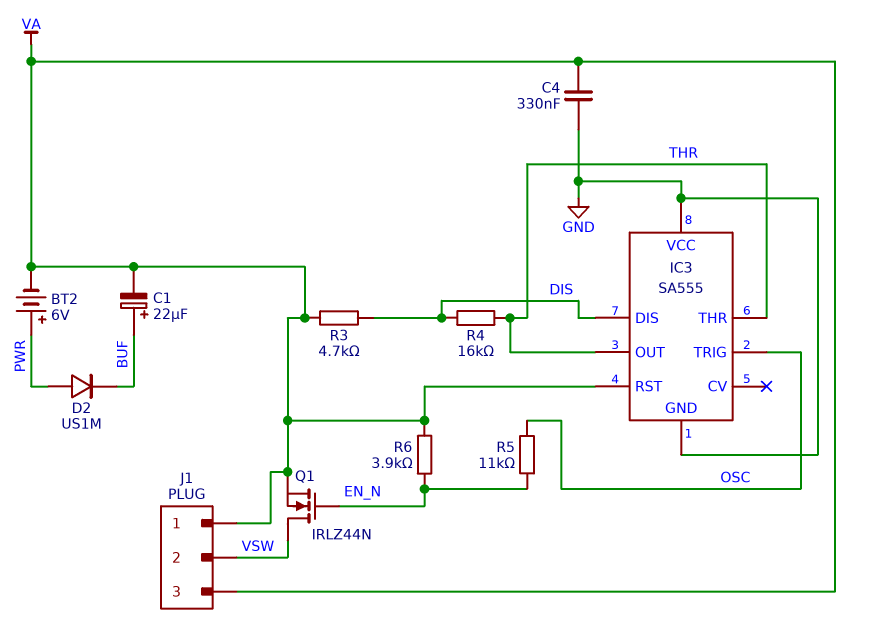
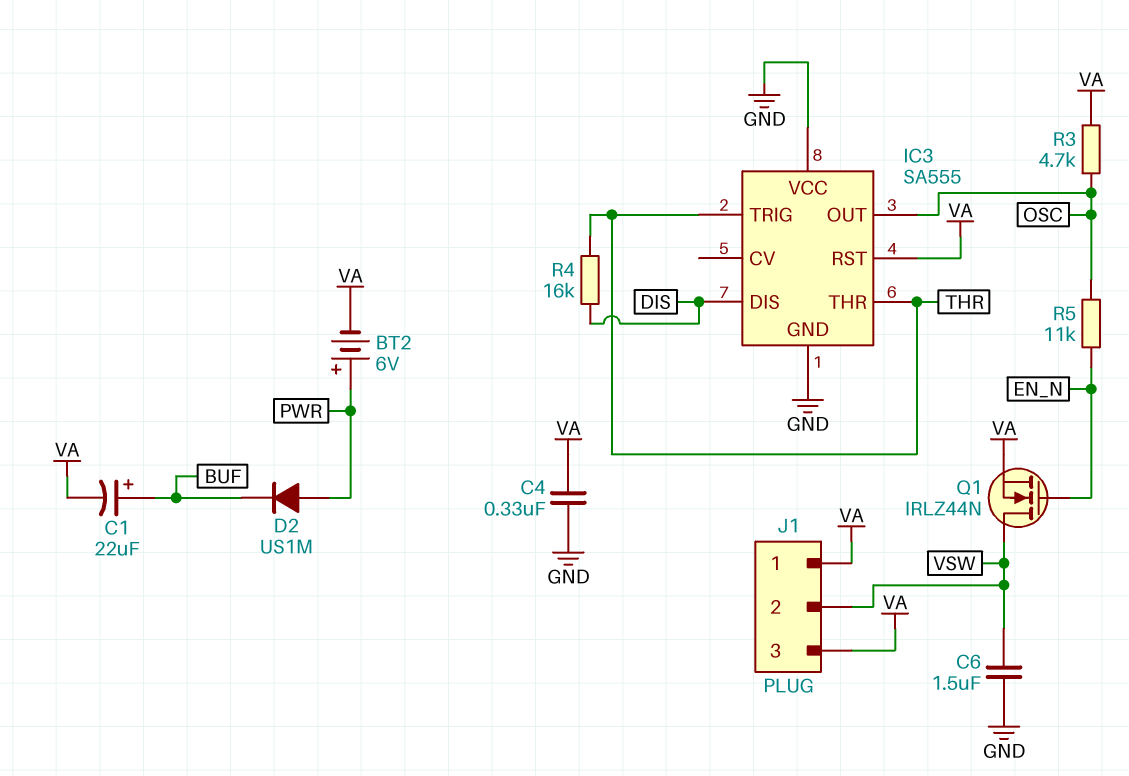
C6: none -> 1.5uF (GND, VSW)
IC3 pin OUT: THR -> OSC
IC3 pin TRIG: OSC -> THR
R3: 4.7k (DIS, VA) -> 4.7k (OSC, VA)
R6: 3.9k (EN_N, VA) -> none

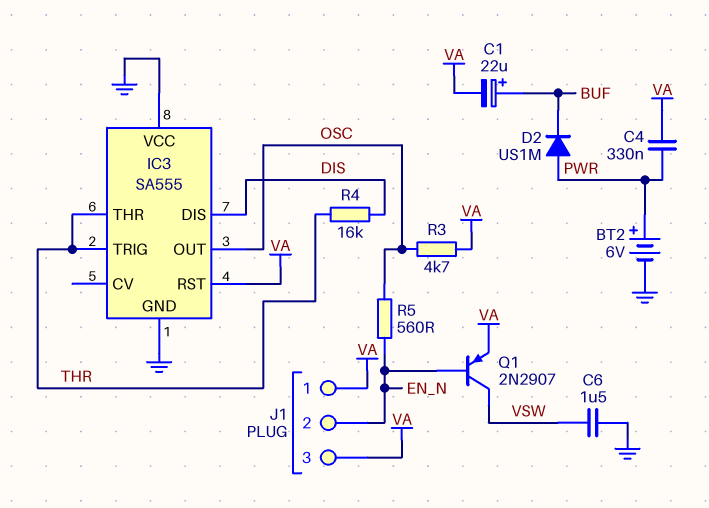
BT2: 6V (plus PWR, minus VA) -> 6V (plus PWR, minus GND)
C4: 330nF (GND, VA) -> 330nF (PWR, VA)
J1 pin 2: VSW -> EN_N
Q1: NMOS IRLZ44N (G EN_N, D VSW, S VA) -> PNP 2N2907 (B EN_N, C VSW, E VA)
R5: 11k (EN_N, OSC) -> 560 (EN_N, OSC)

